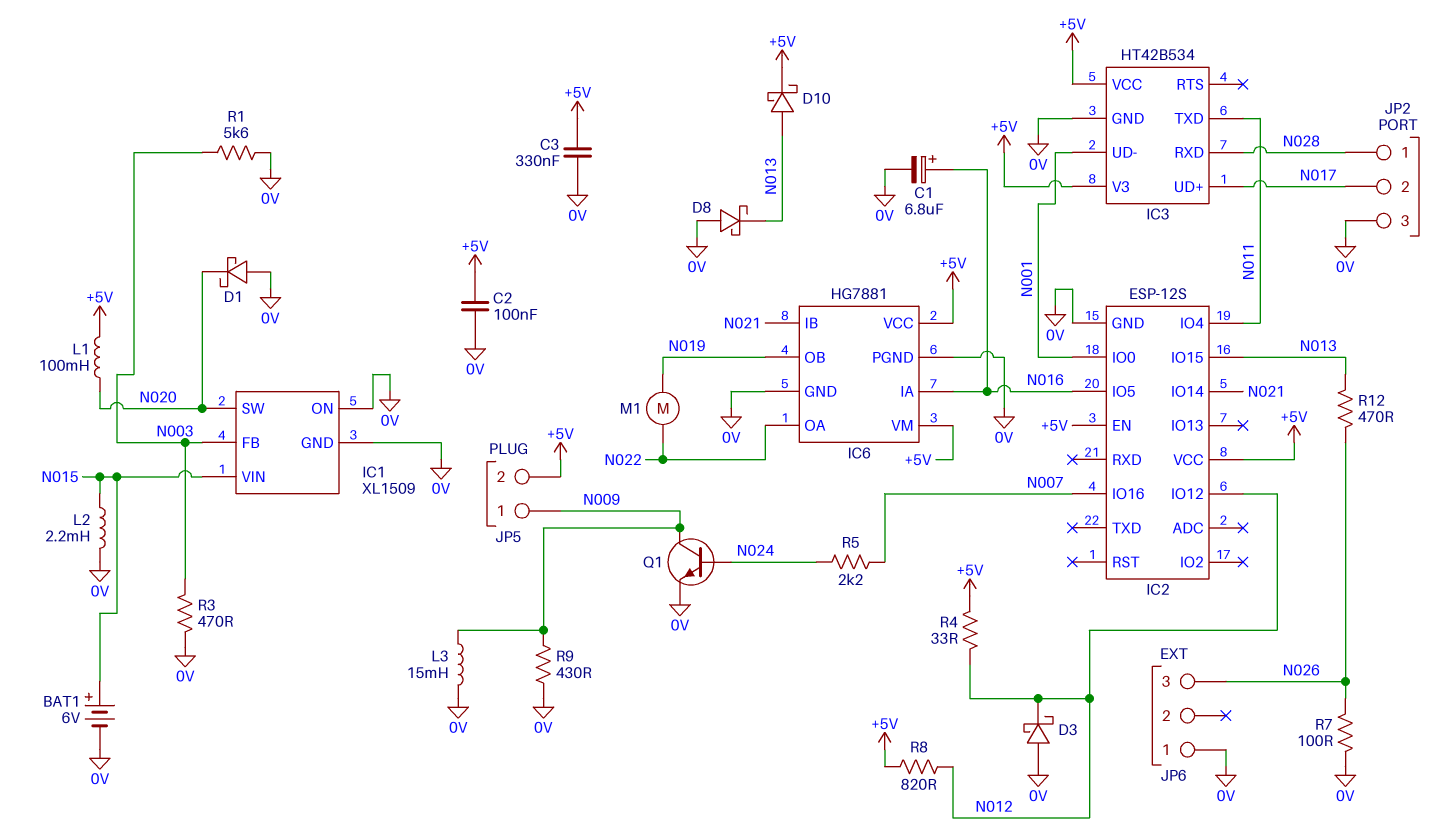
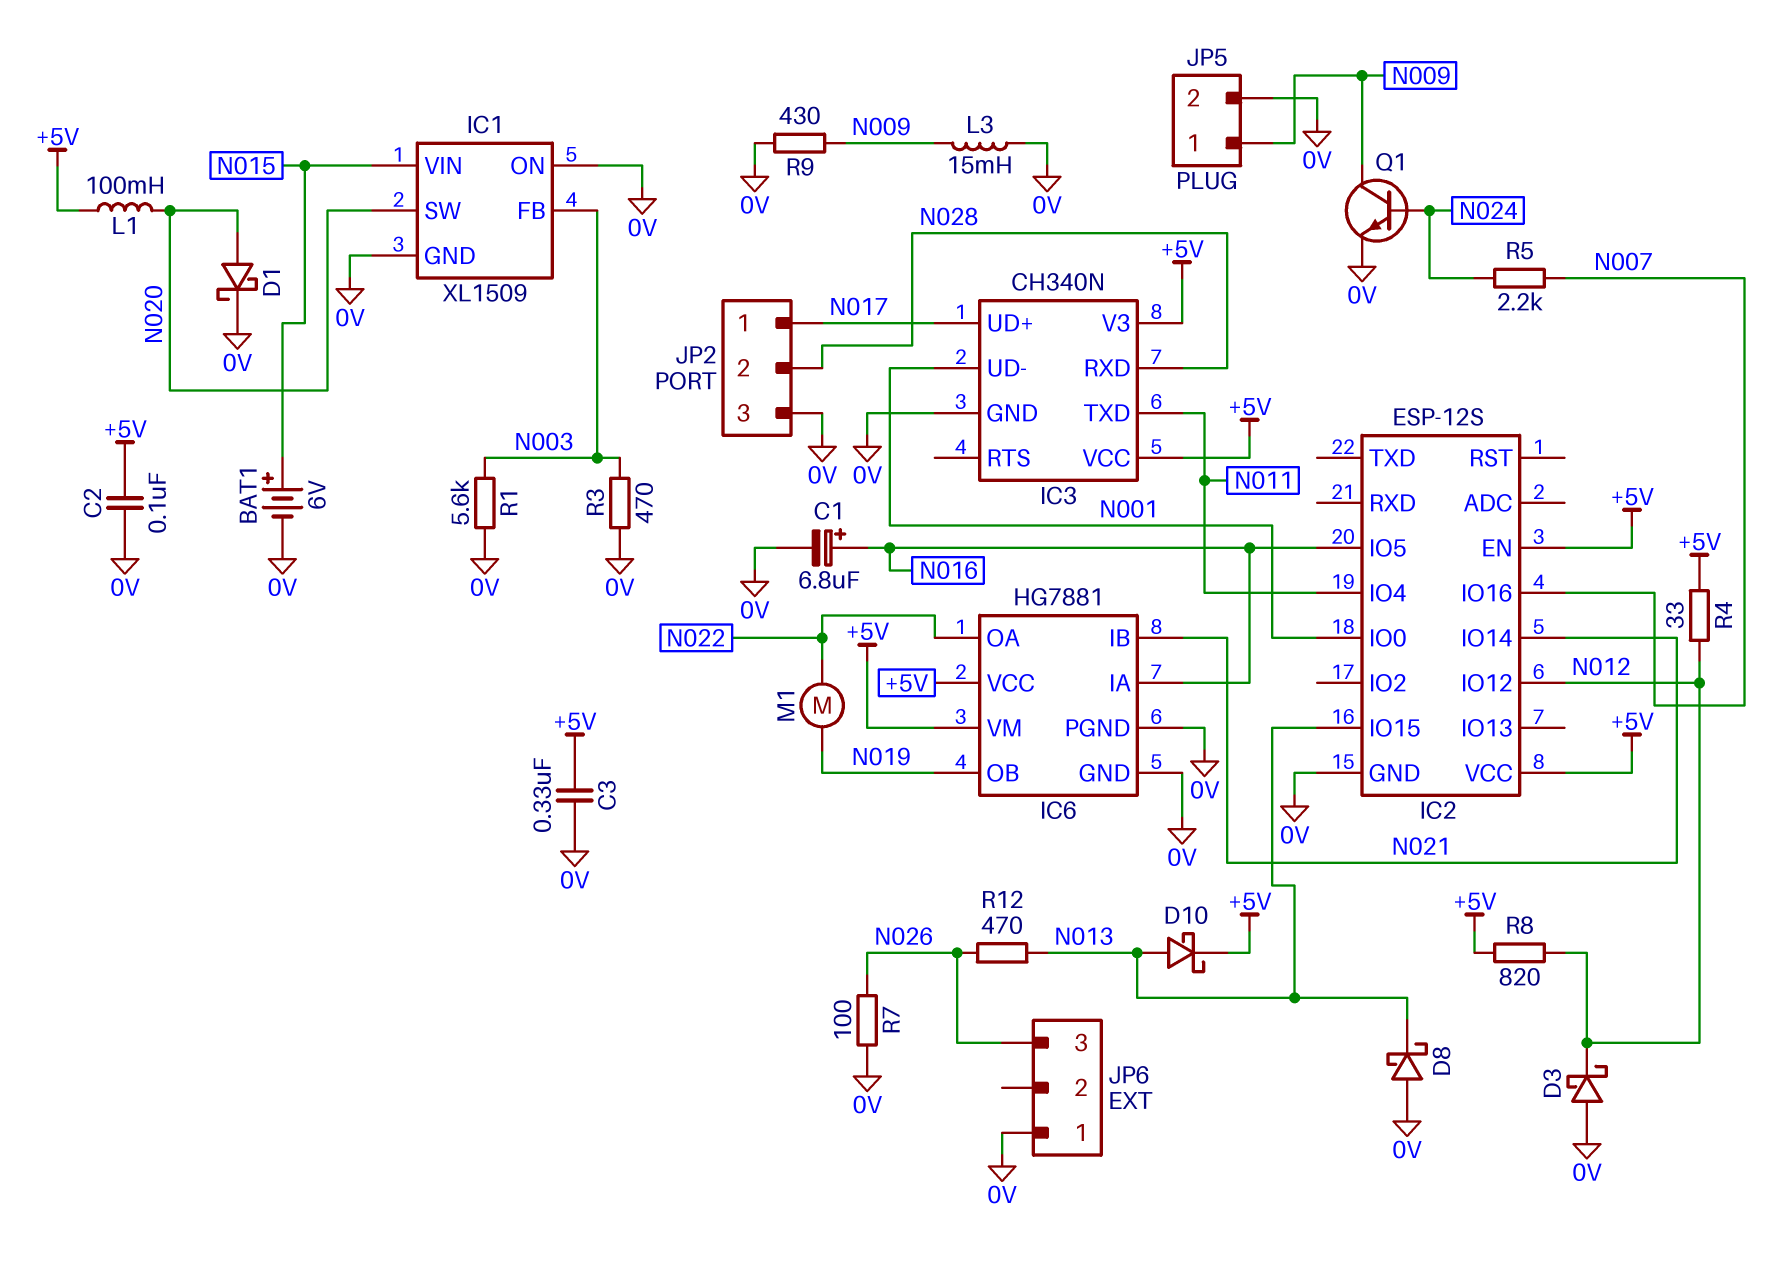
D1: schottky (A 0V, K N020) -> schottky (A N020, K 0V)
IC3: HT42B534 -> CH340N
JP2 pin 1: N028 -> N017
JP2 pin 2: N017 -> N028
JP5 pin 2: +5V -> 0V
L2: 2.2mH (0V, N015) -> none

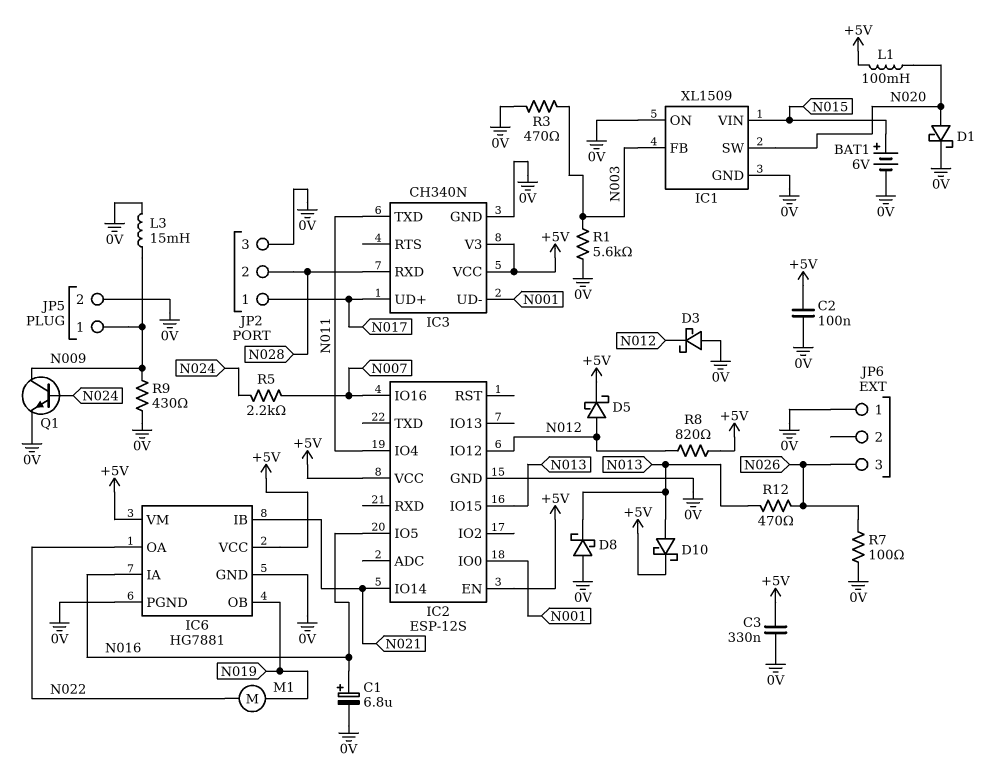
D5: none -> schottky (A N012, K +5V)
R4: 33 (+5V, N012) -> none

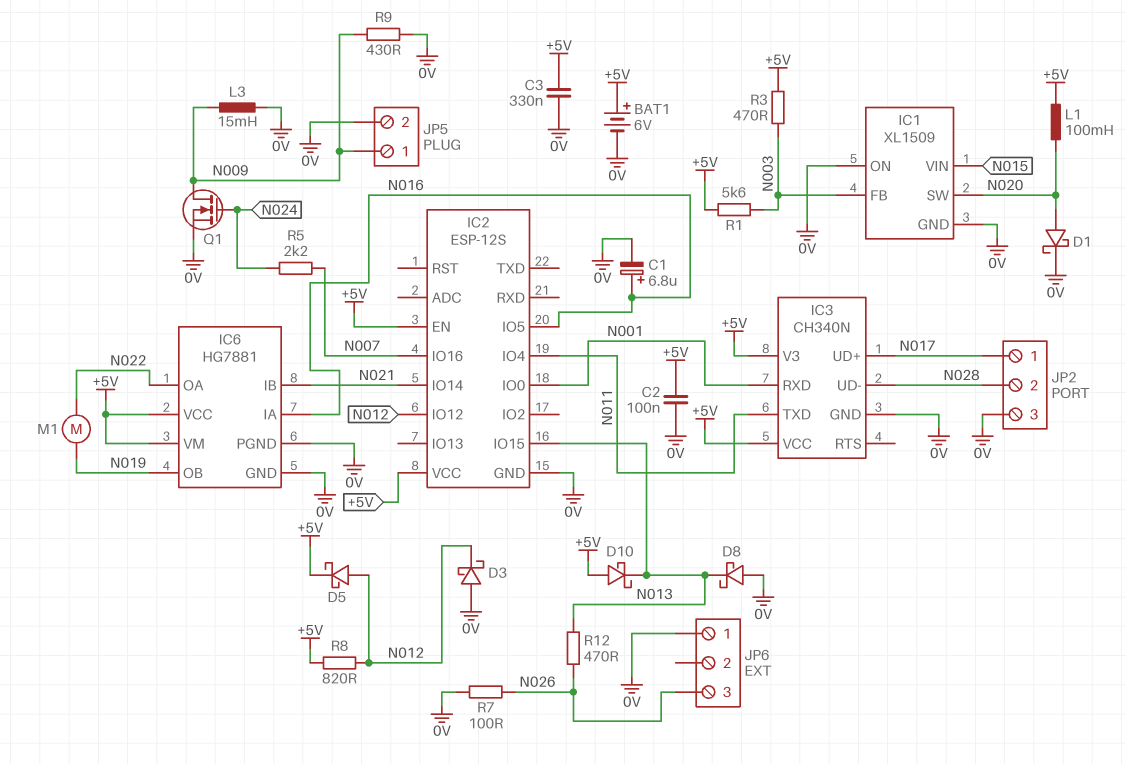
BAT1: 6V (plus N015, minus 0V) -> 6V (plus +5V, minus 0V)
D10: schottky (A N013, K +5V) -> schottky (A +5V, K N013)
IC3 pin RXD: N028 -> N001
IC3 pin UD-: N001 -> N028
Q1: NPN (B N024, C N009, E 0V) -> NMOS (G N024, D N009, S 0V)
R1: 5.6k (0V, N003) -> 5.6k (+5V, N003)
R3: 470 (0V, N003) -> 470 (+5V, N003)

